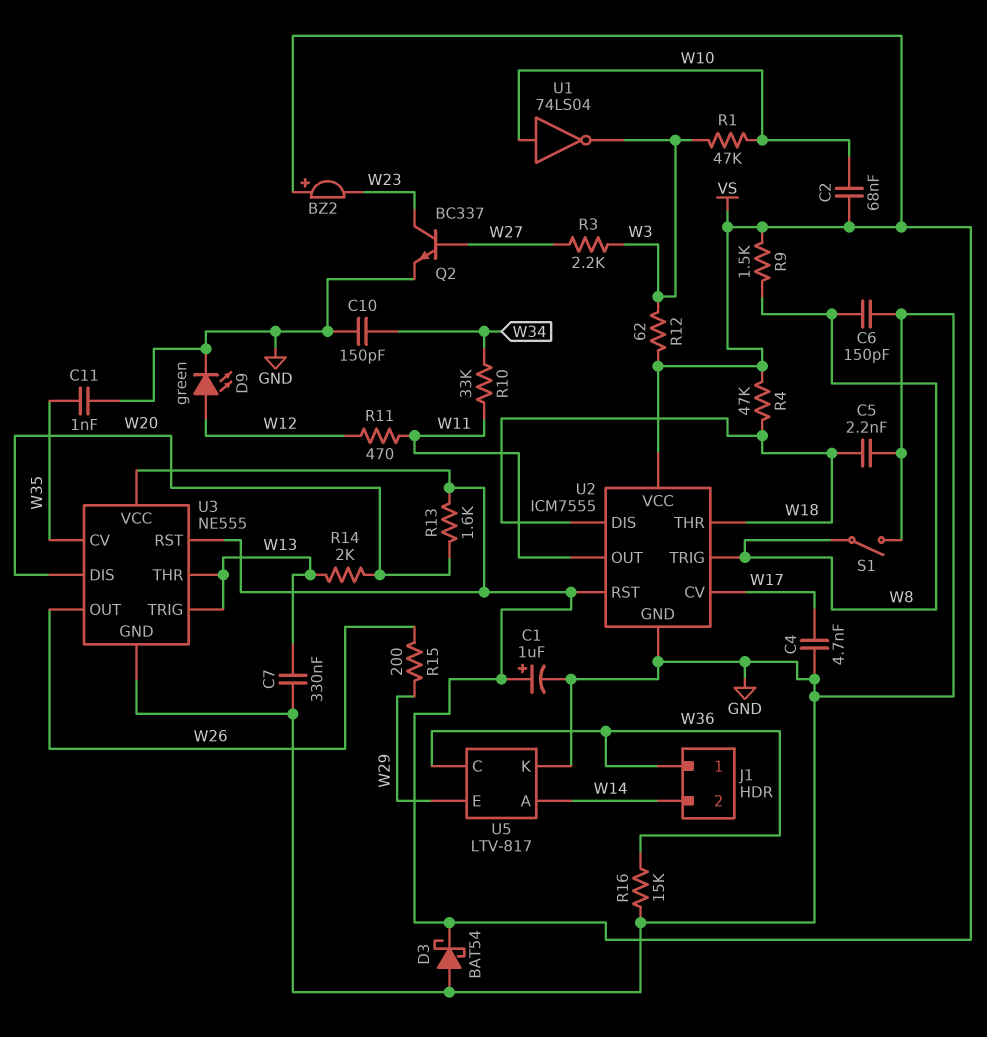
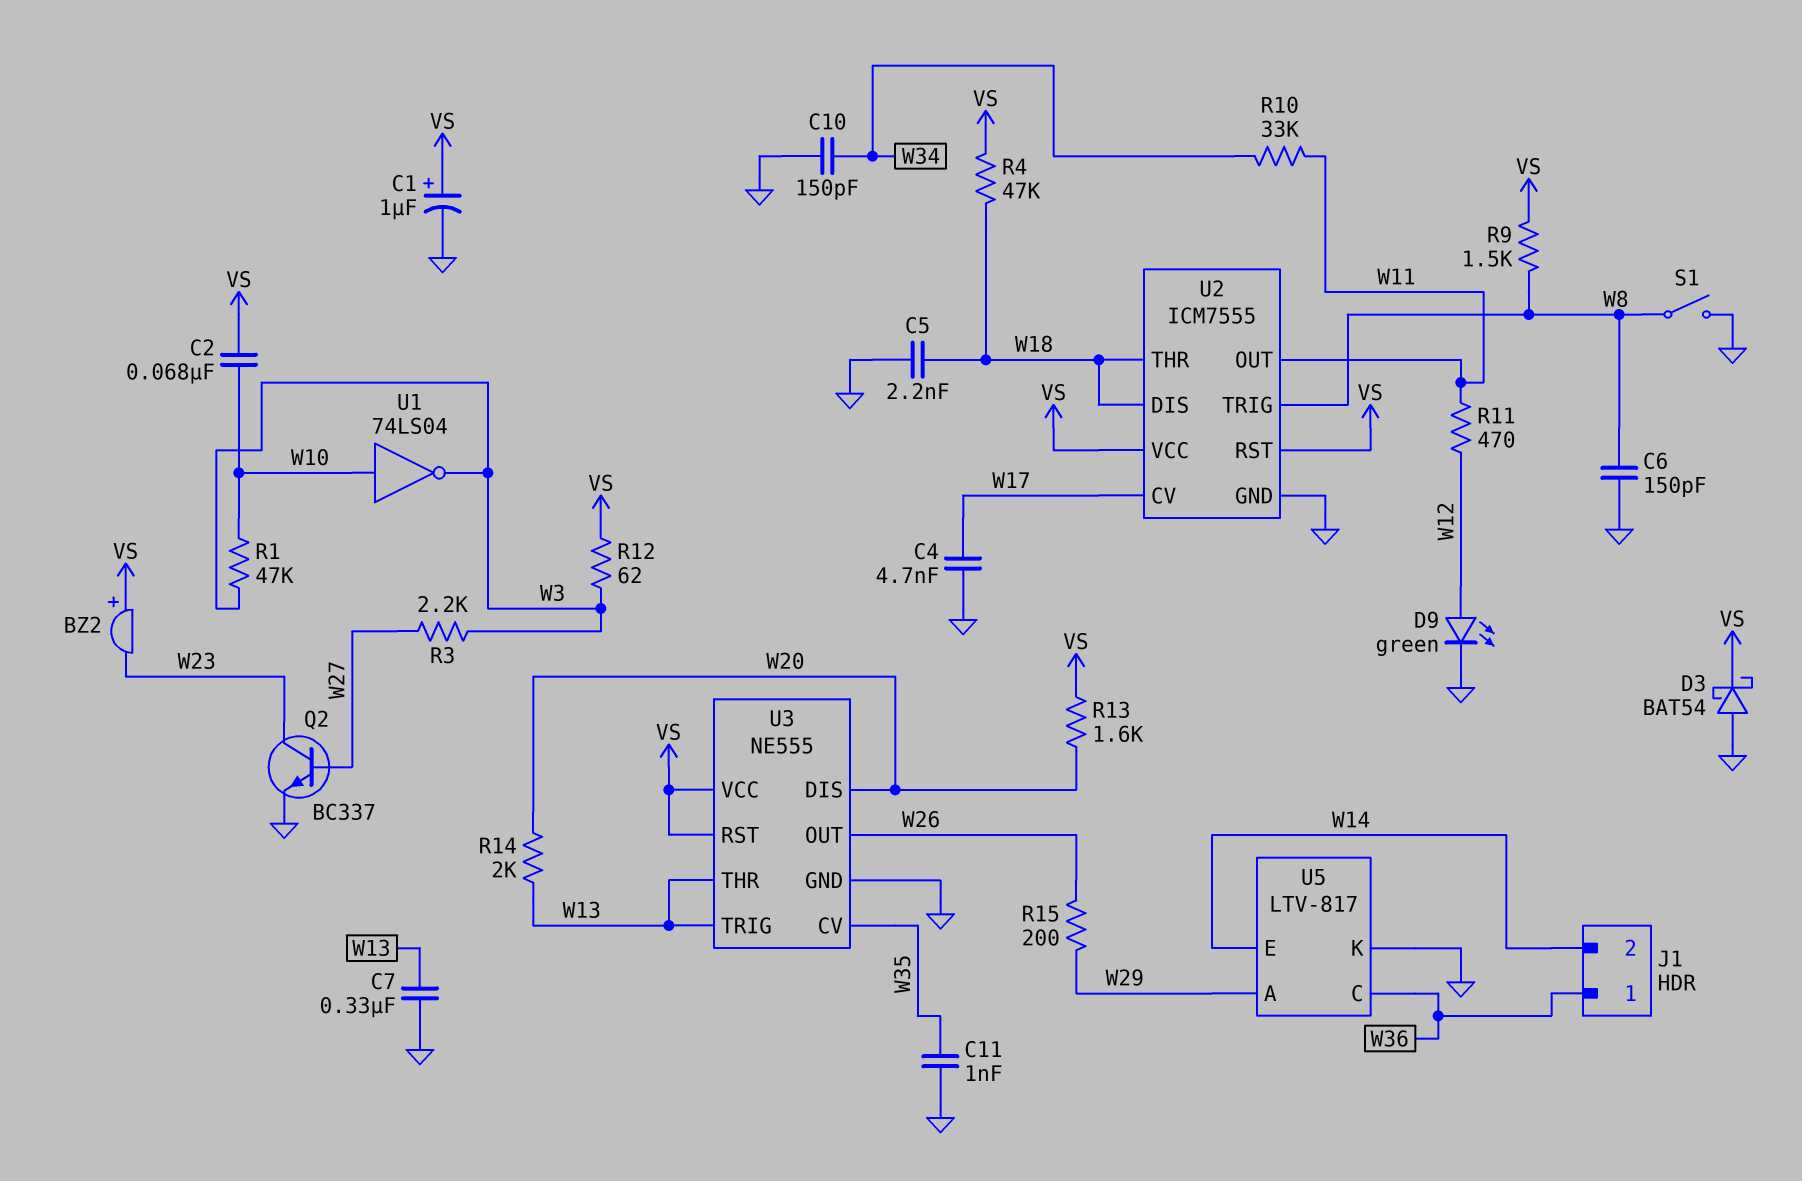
R16: 15k (GND, W36) -> none
U5 pin A: W14 -> W29
U5 pin E: W29 -> W14

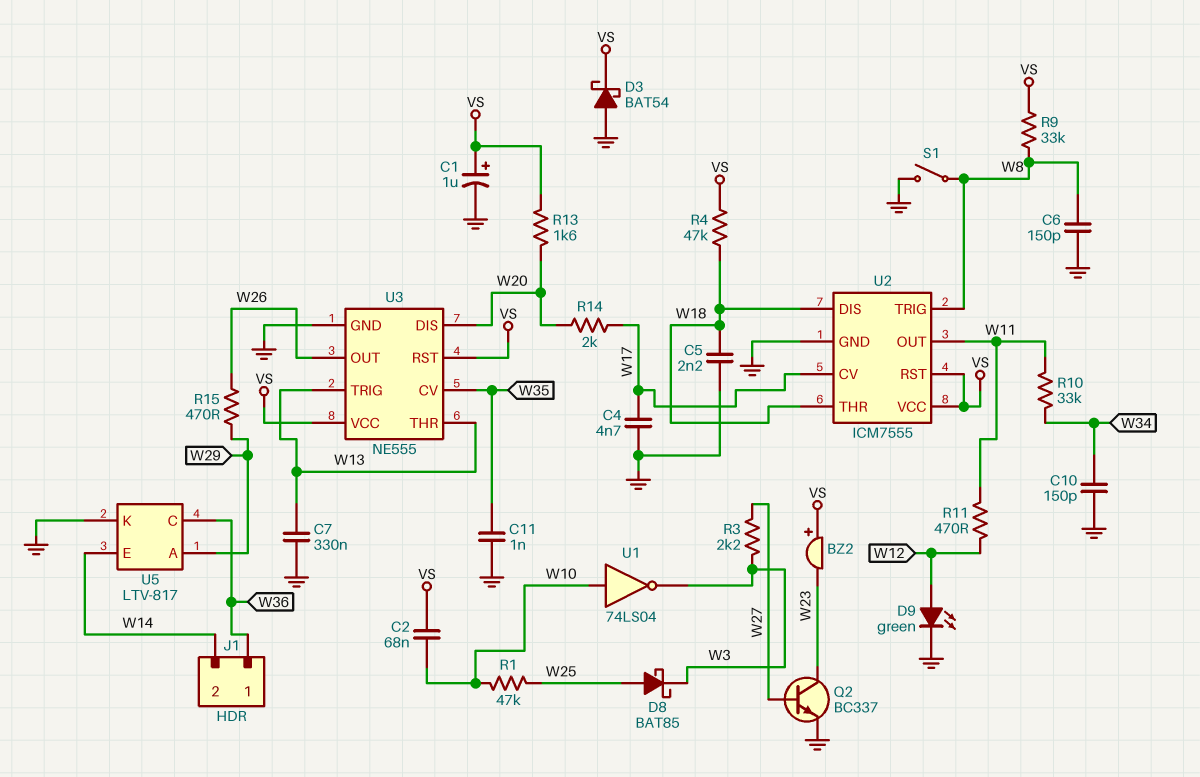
D8: none -> schottky BAT85 (A W25, K W3)
R1: 47k (W3, W10) -> 47k (W10, W25)
R9: 1.5k (VS, W8) -> 33k (VS, W8)
R12: 62 (VS, W3) -> none
R14: 2k (W13, W20) -> 2k (W17, W20)
R15: 200 (W26, W29) -> 470 (W26, W29)

